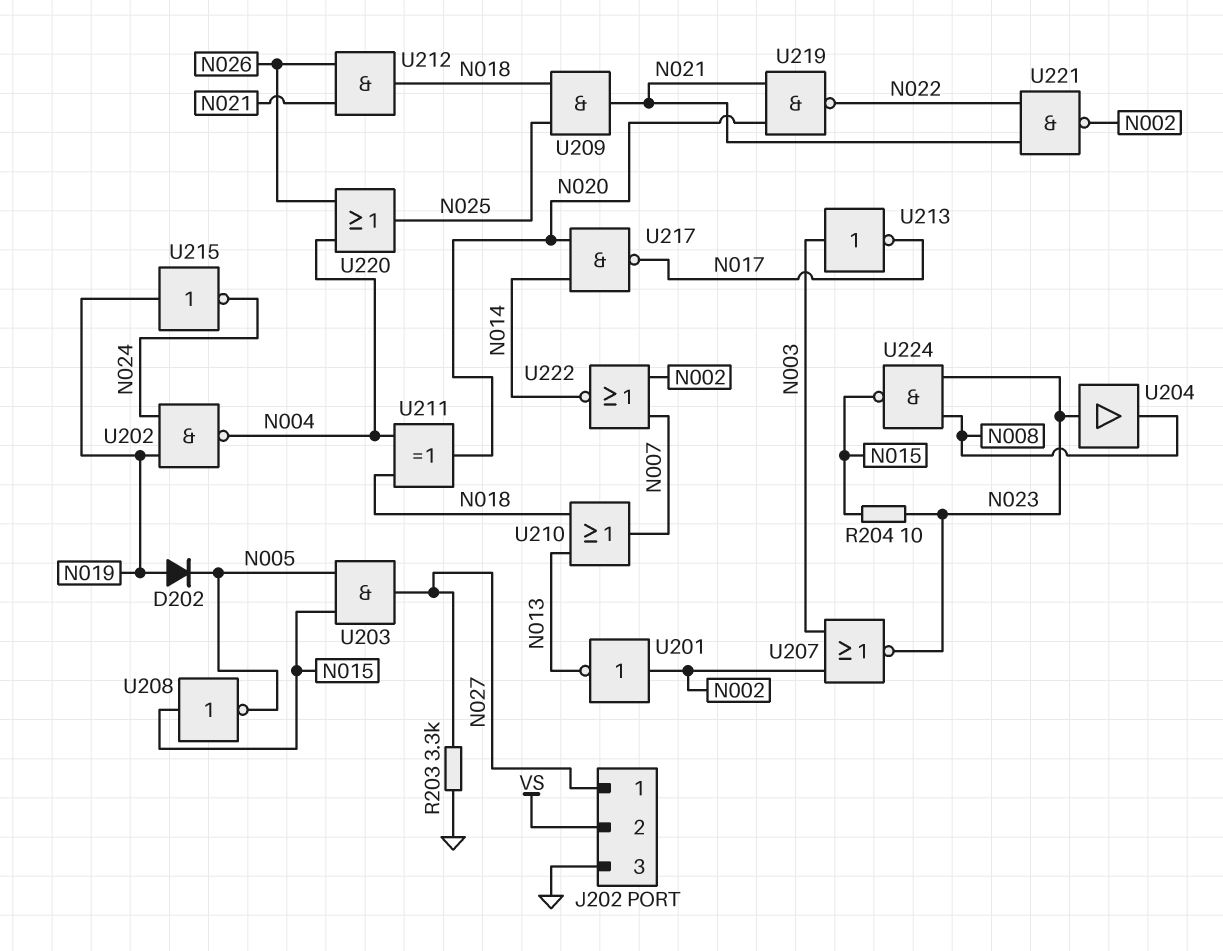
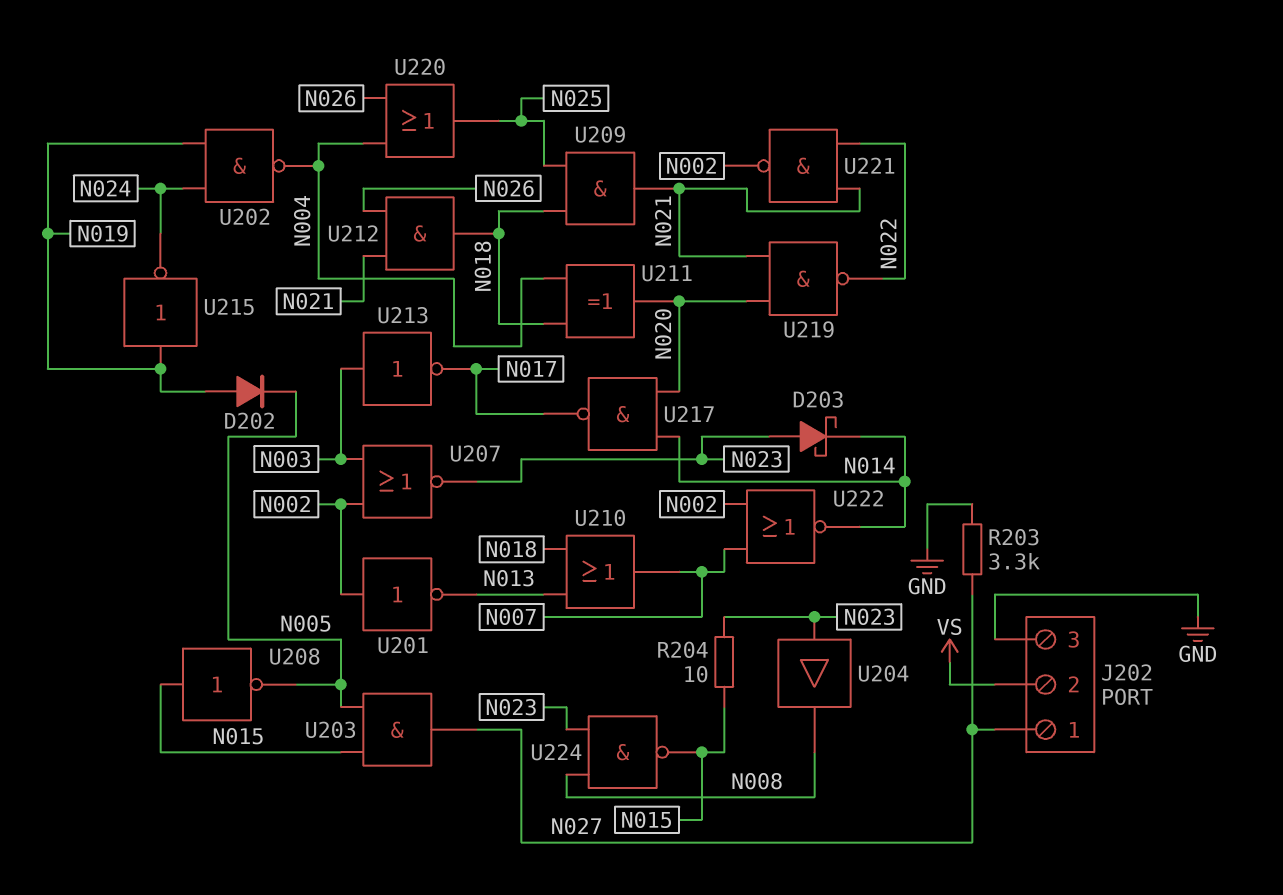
D203: none -> schottky (A N023, K N014)

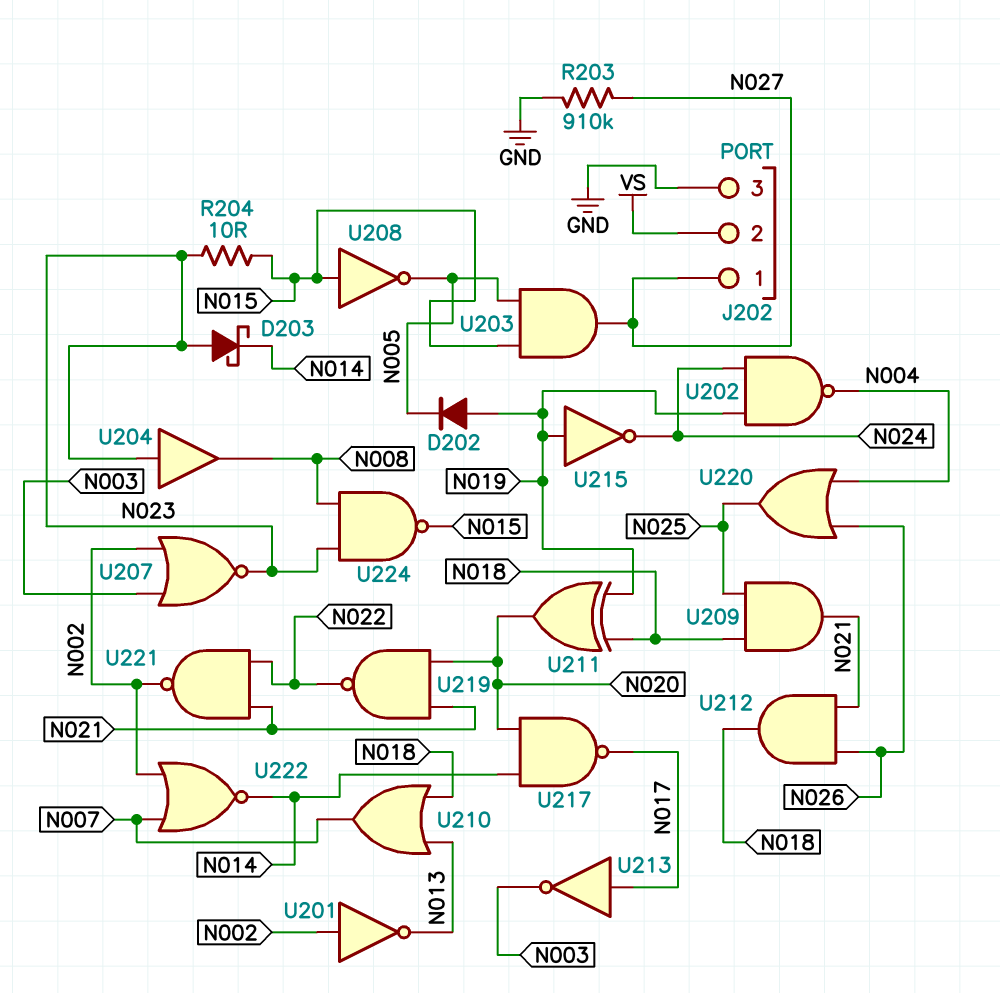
R203: 3.3k (GND, N027) -> 910k (GND, N027)
U211: XOR (in N004, in N018, out N020) -> XOR (in N018, in N019, out N020)
U213: NOT (in N003, out N017) -> NOT (in N017, out N003)

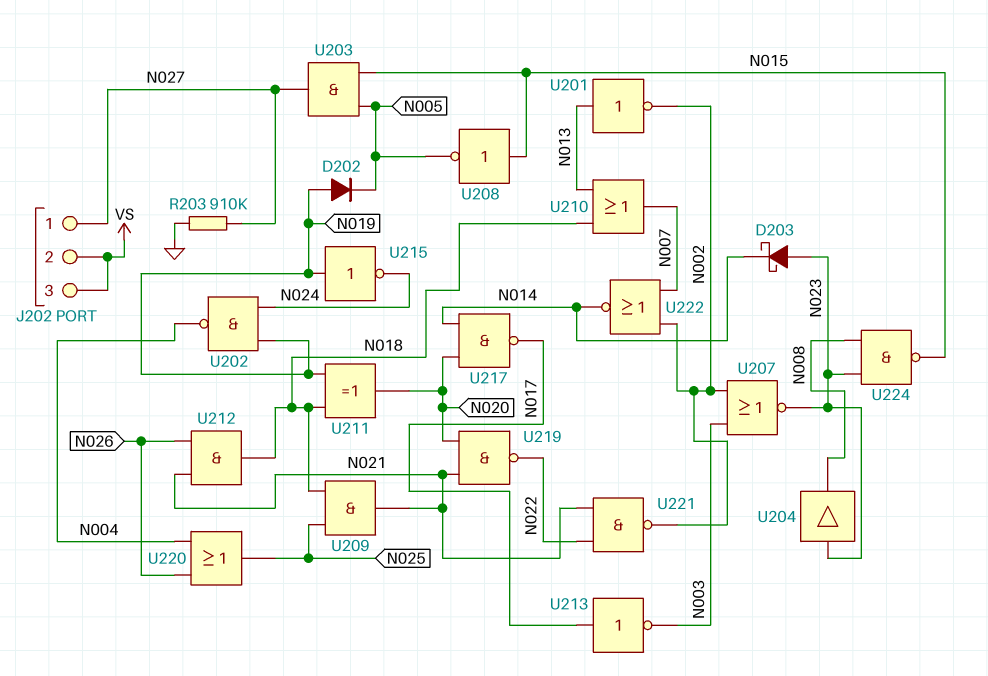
J202 pin 3: GND -> VS
R204: 10 (N015, N023) -> none
U201: NOT (in N002, out N013) -> NOT (in N013, out N002)

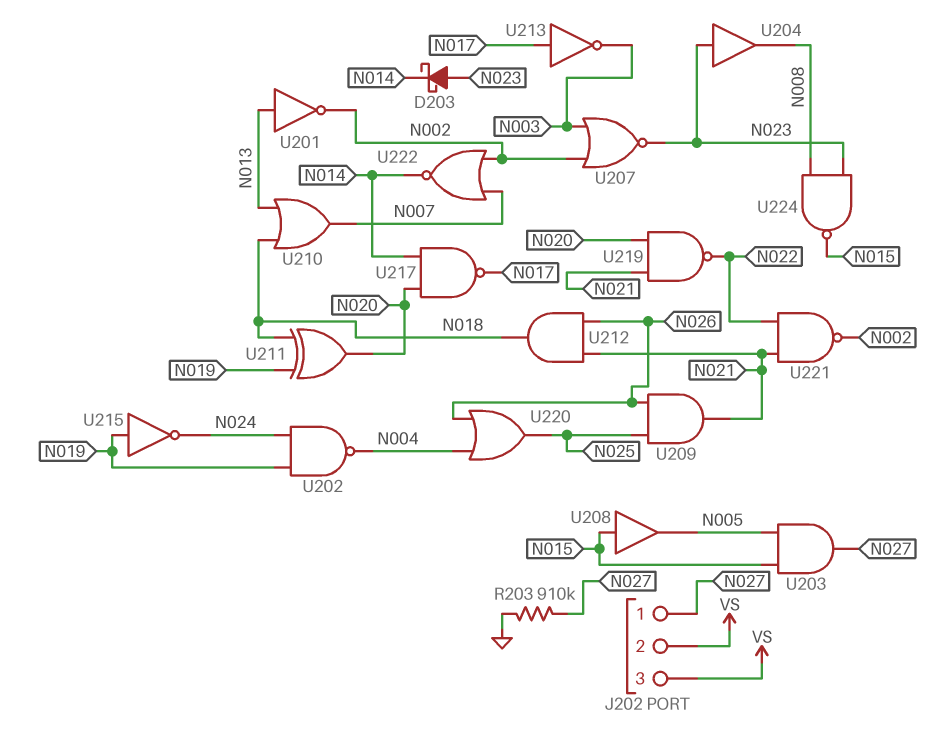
D202: diode (A N019, K N005) -> none
U208: NOT (in N015, out N005) -> buffer (in N015, out N005)
U209: AND (in N018, in N025, out N021) -> AND (in N025, in N026, out N021)

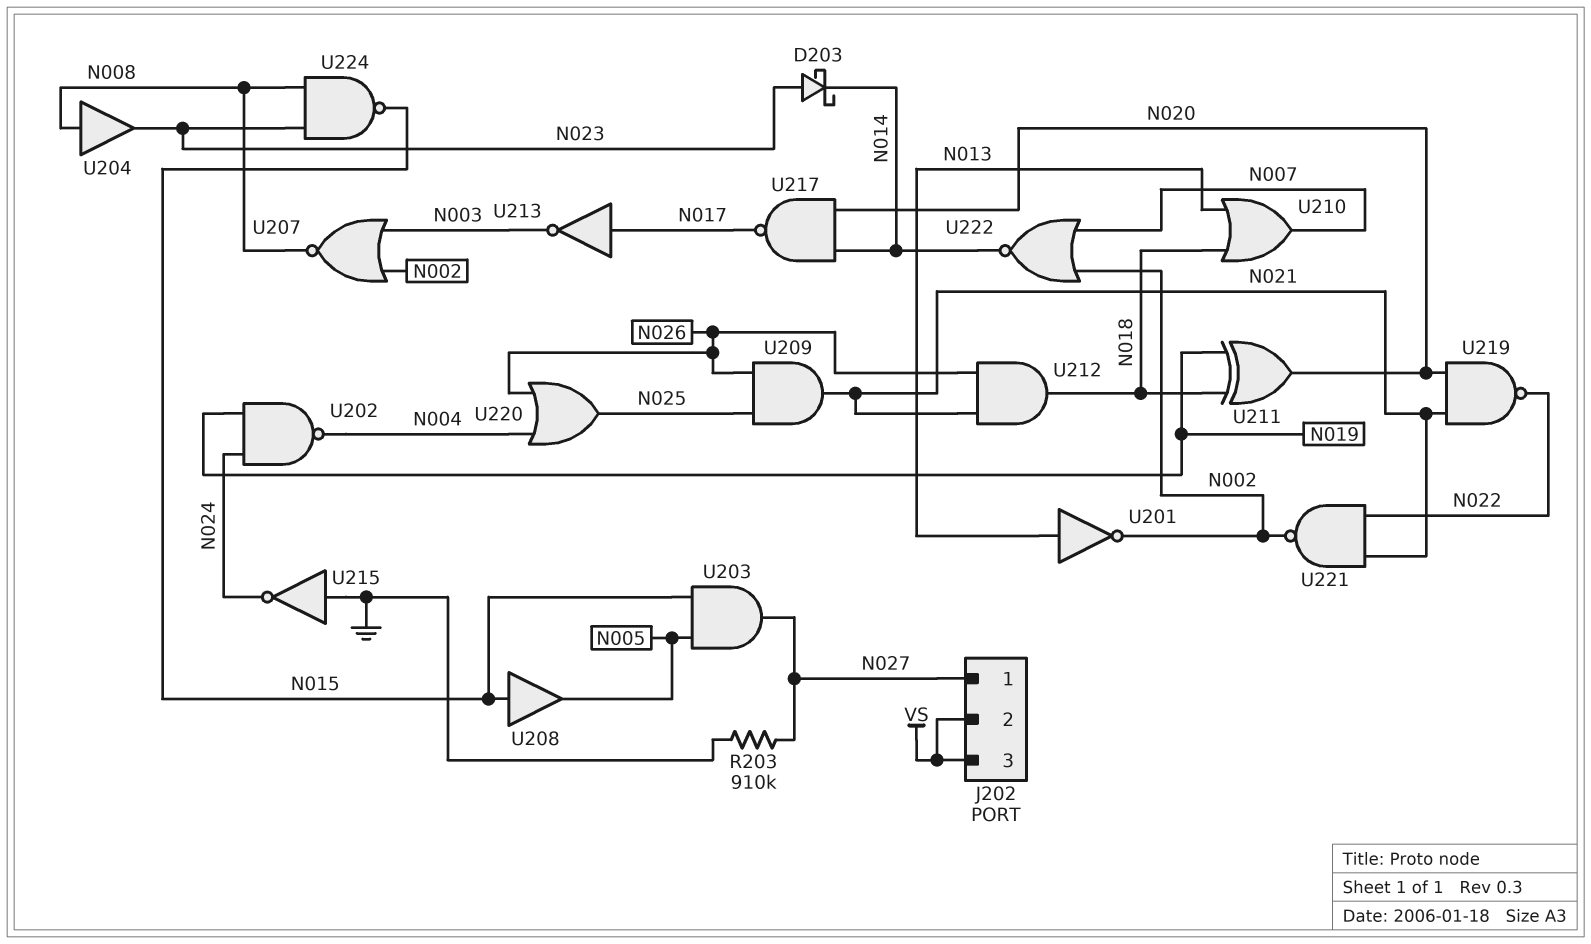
U204: buffer (in N023, out N008) -> buffer (in N008, out N023)
U207: NOR (in N002, in N003, out N023) -> NOR (in N002, in N003, out N008)
U215: NOT (in N019, out N024) -> NOT (in GND, out N024)

